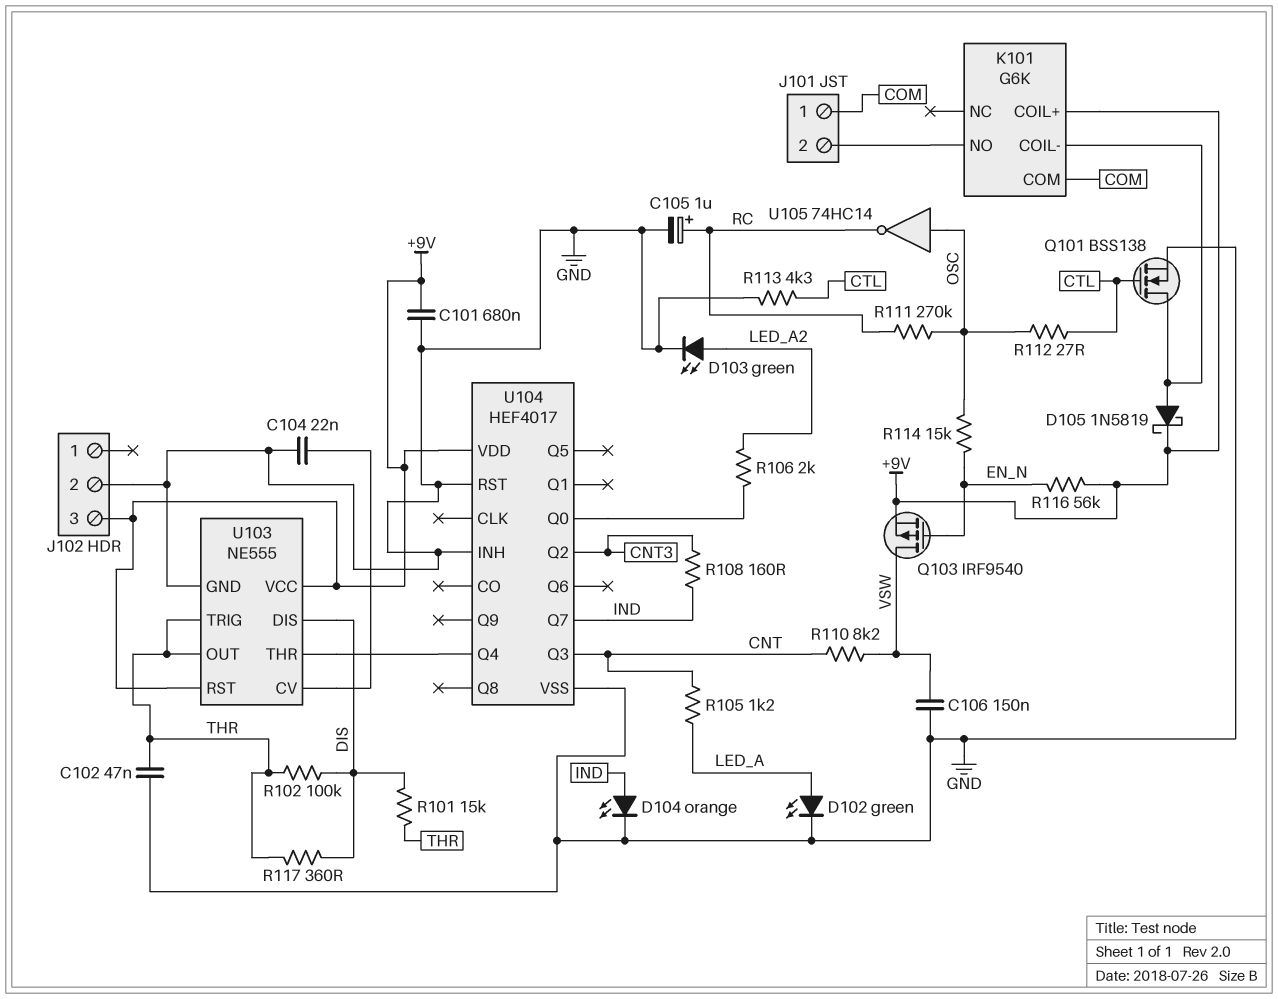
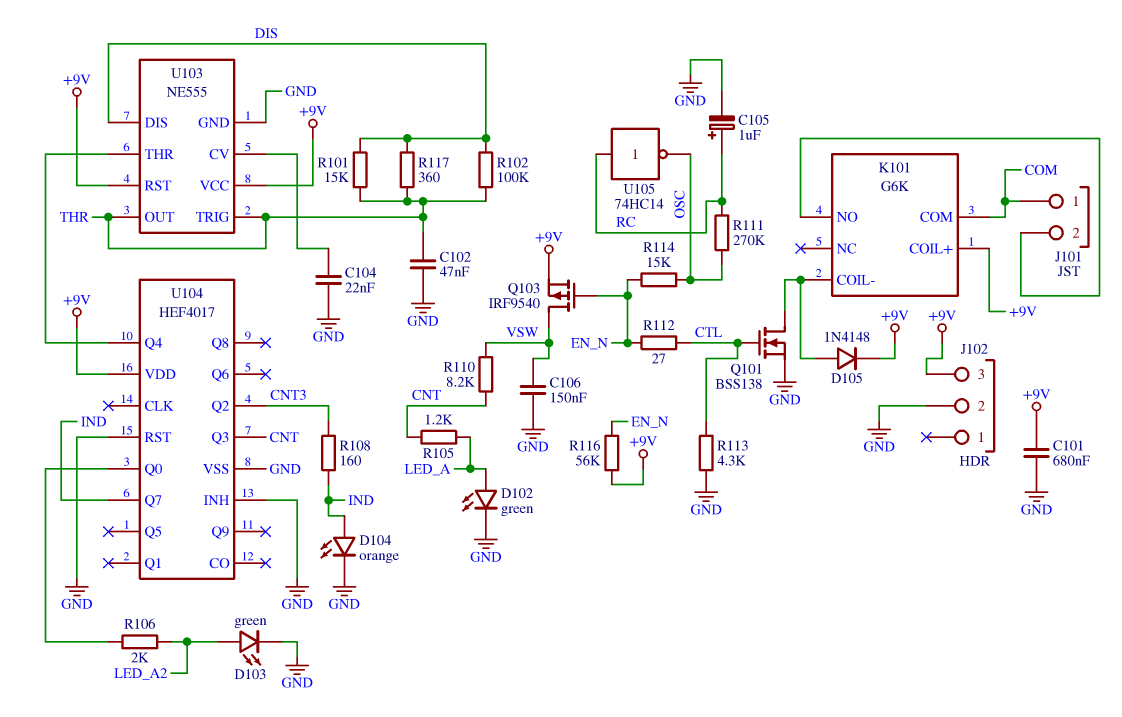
D105: schottky 1N5819 (A K101/COIL-, K +9V) -> diode 1N4148 (A K101/COIL-, K +9V)
R112: 27 (CTL, OSC) -> 27 (CTL, EN_N)
U105: NOT 74HC14 (in OSC, out RC) -> NOT 74HC14 (in RC, out OSC)

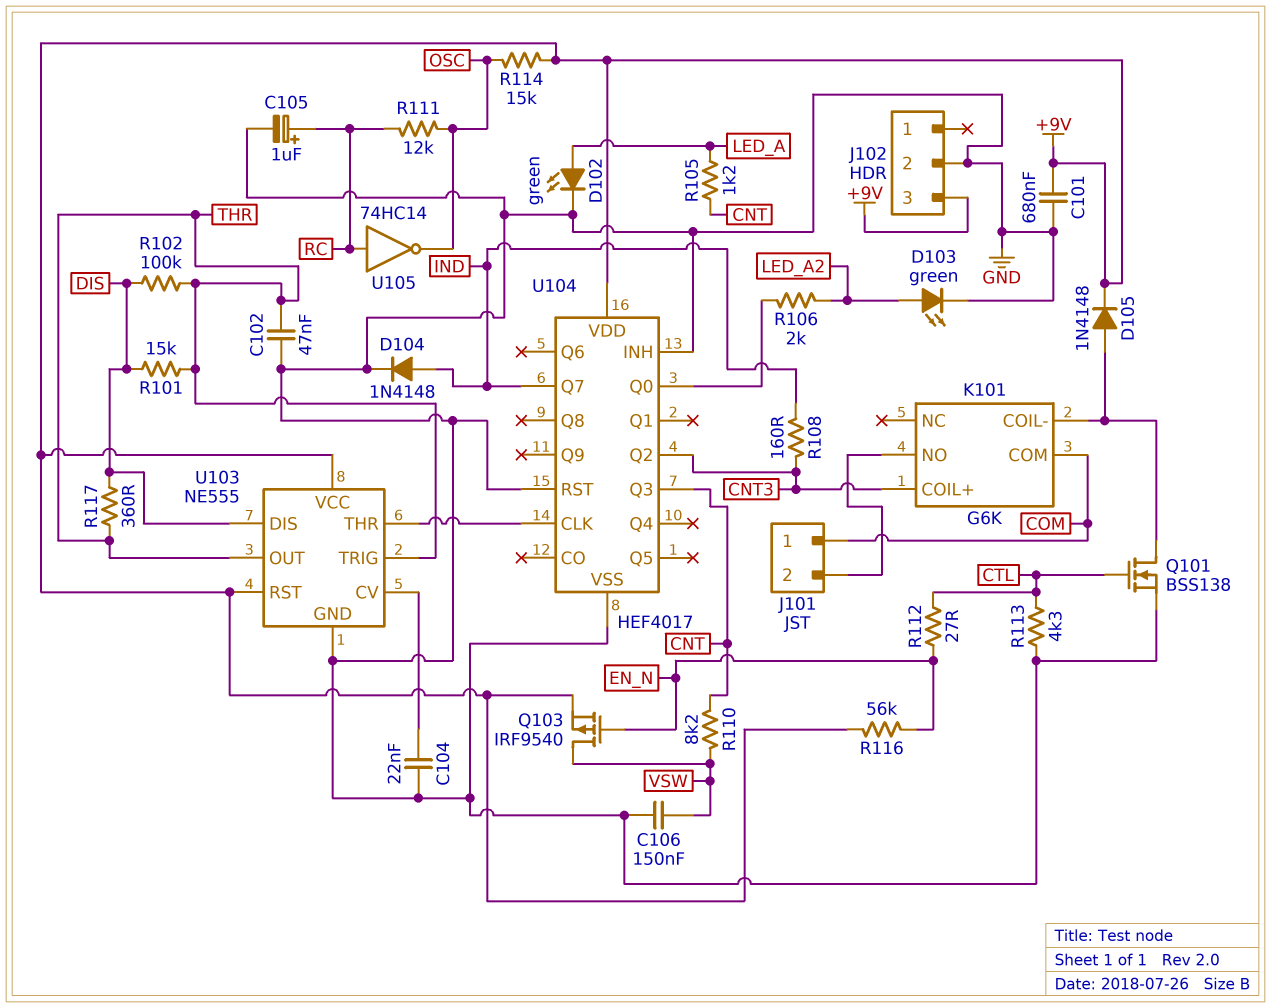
D104: LED orange (A IND, K GND) -> diode 1N4148 (A IND, K GND)
K101 pin COIL+: +9V -> CNT3
R111: 270k (OSC, RC) -> 12k (OSC, RC)
R114: 15k (EN_N, OSC) -> 15k (+9V, OSC)
U104 pin CLK: none -> U103/THR
U104 pin Q4: U103/THR -> none

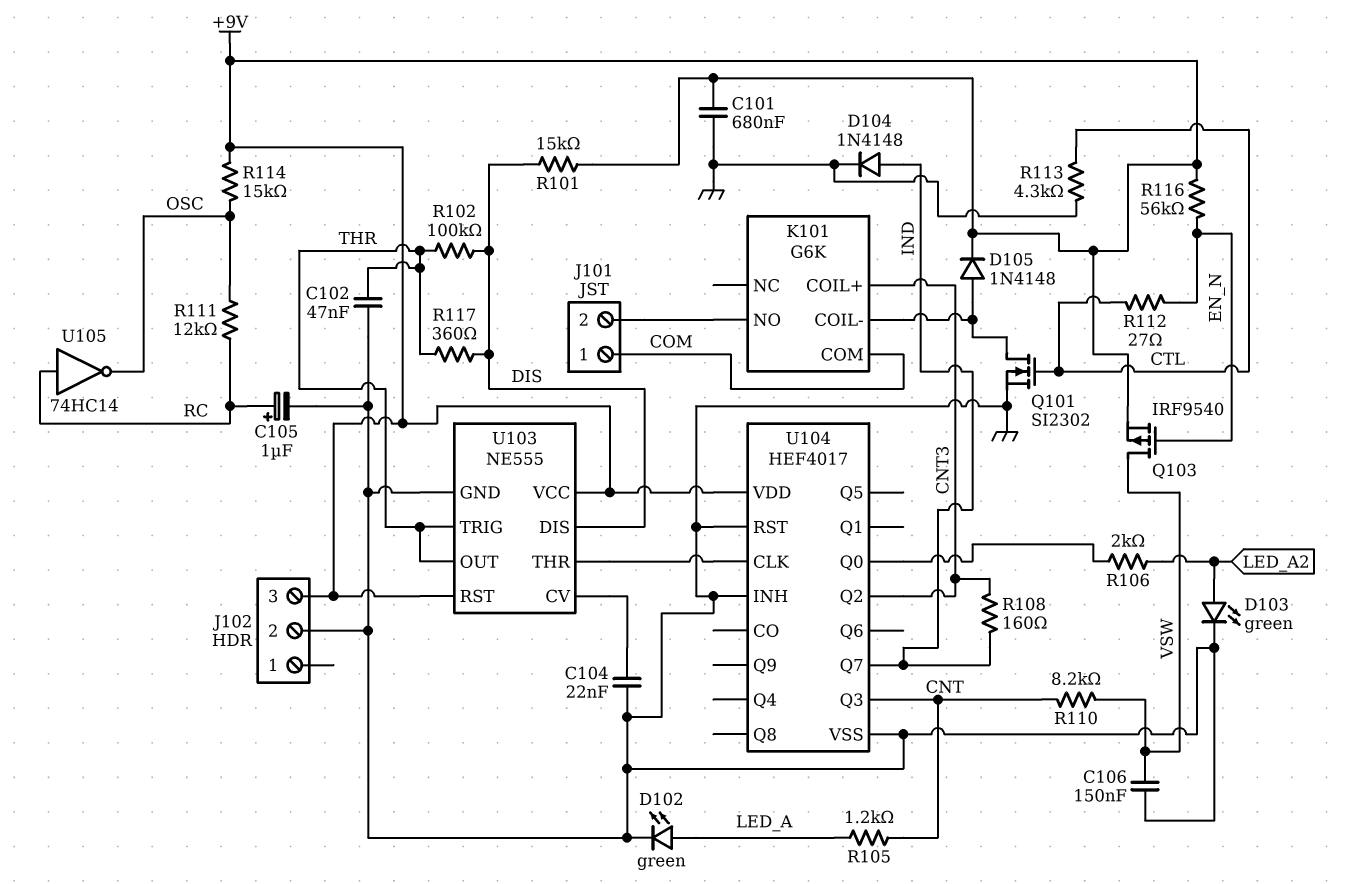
Q101: NMOS BSS138 (G CTL, D K101/COIL-, S GND) -> NMOS SI2302 (G CTL, D K101/COIL-, S GND)
R101: 15k (DIS, THR) -> 15k (+9V, DIS)

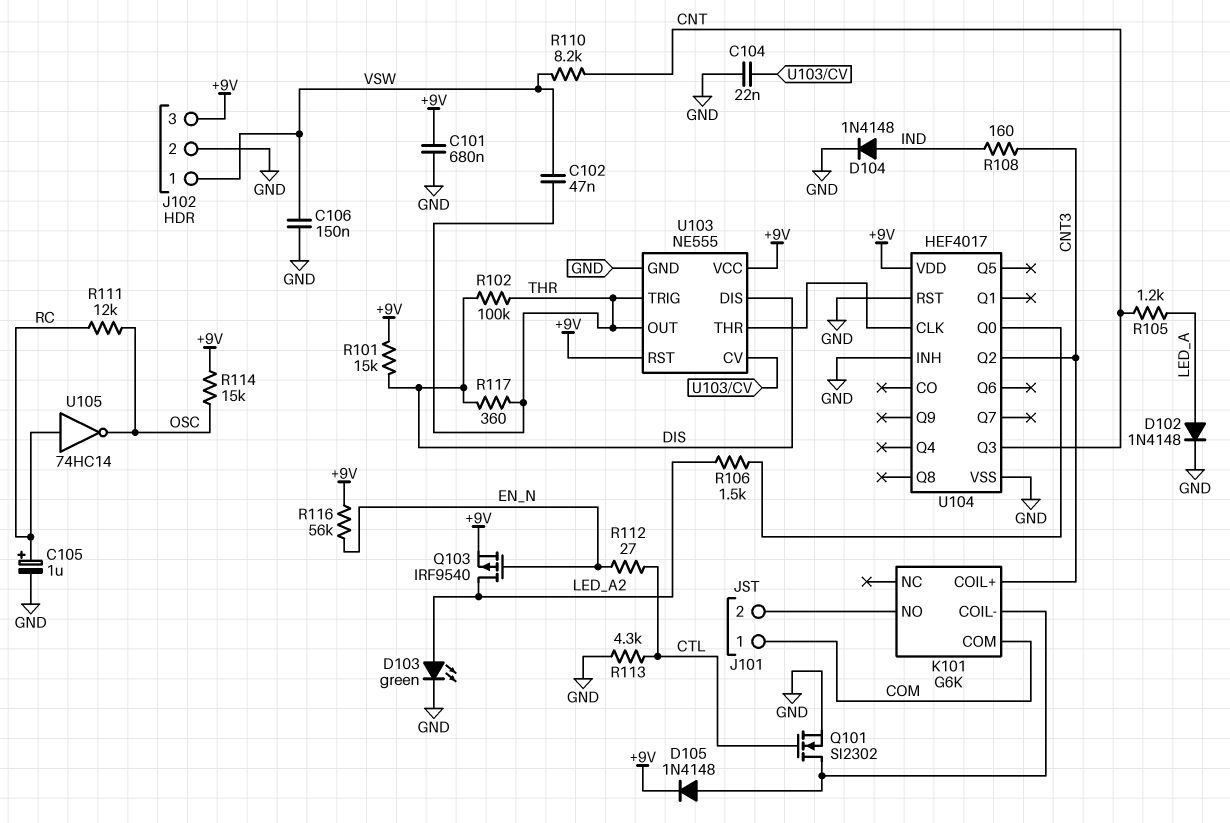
C102: 47nF (GND, THR) -> 47nF (THR, VSW)
D102: LED green (A LED_A, K GND) -> diode 1N4148 (A LED_A, K GND)
J102 pin 1: none -> VSW
Q103: PMOS IRF9540 (G EN_N, D VSW, S +9V) -> PMOS IRF9540 (G EN_N, D LED_A2, S +9V)
R106: 2k (LED_A2, U104/Q0) -> 1.5k (LED_A2, U104/Q0)
U104 pin Q7: IND -> none

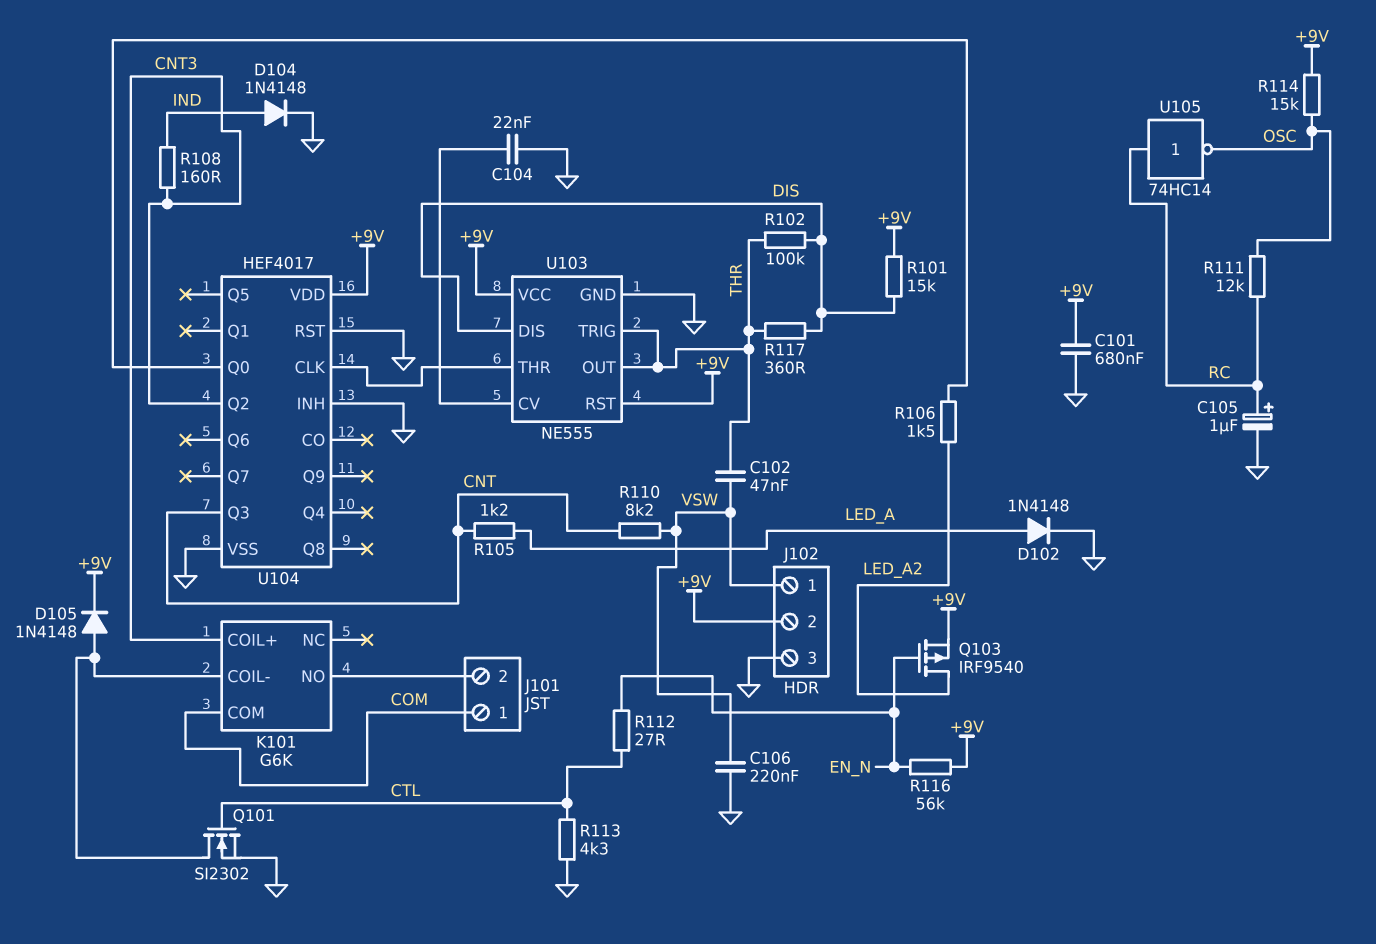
C106: 150nF (GND, VSW) -> 220nF (GND, VSW)
D103: LED green (A LED_A2, K GND) -> none
J102 pin 2: GND -> +9V
J102 pin 3: +9V -> GND

